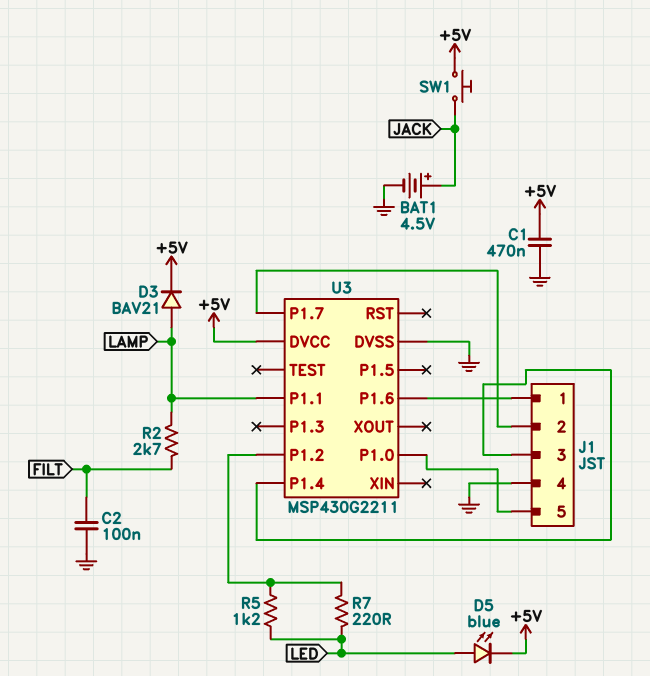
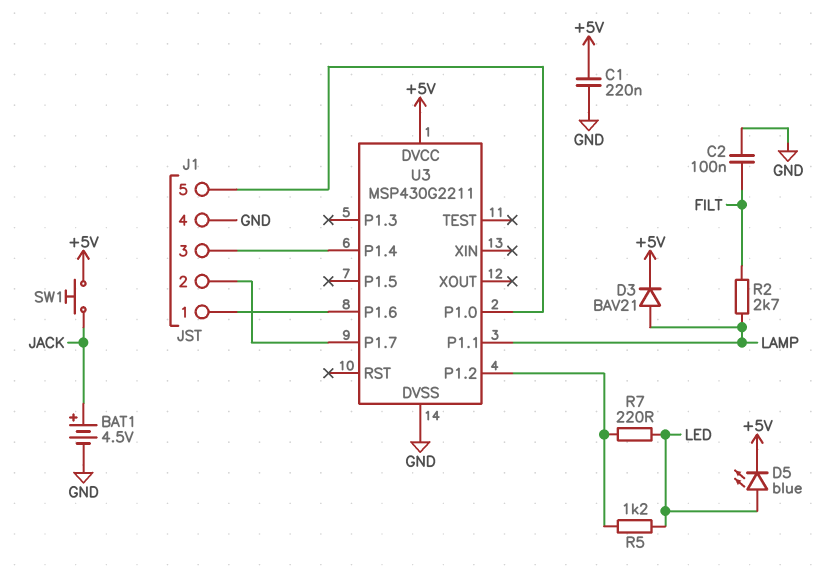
C1: 470nF (+5V, GND) -> 220nF (+5V, GND)

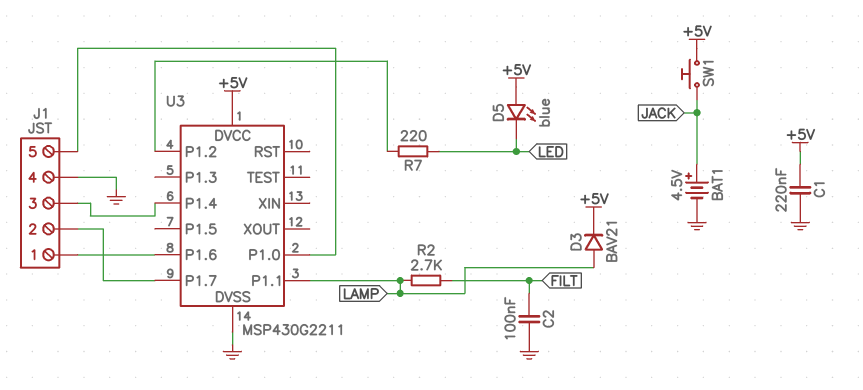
D5: LED blue (A LED, K +5V) -> LED blue (A +5V, K LED)
R5: 1.2k (LED, U3/P1.2) -> none

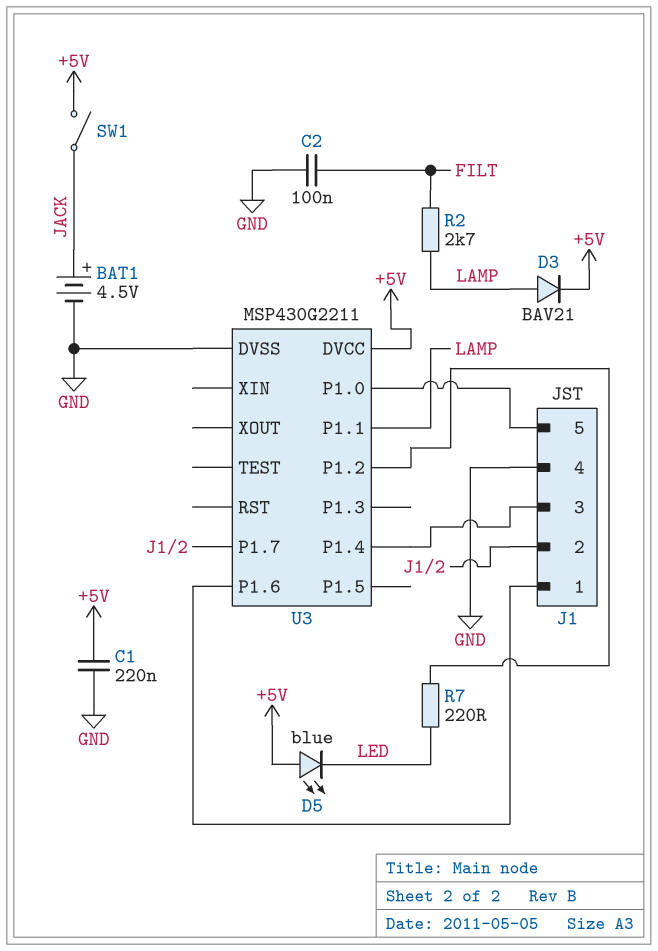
SW1: button (+5V, JACK) -> switch (+5V, JACK)

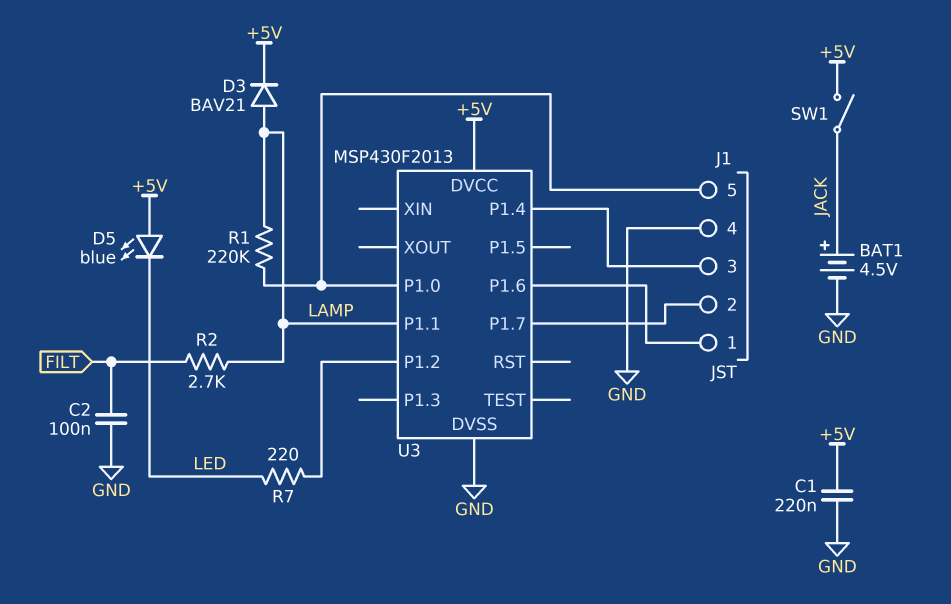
R1: none -> 220k (J1/5, LAMP)
U3: MSP430G2211 -> MSP430F2013

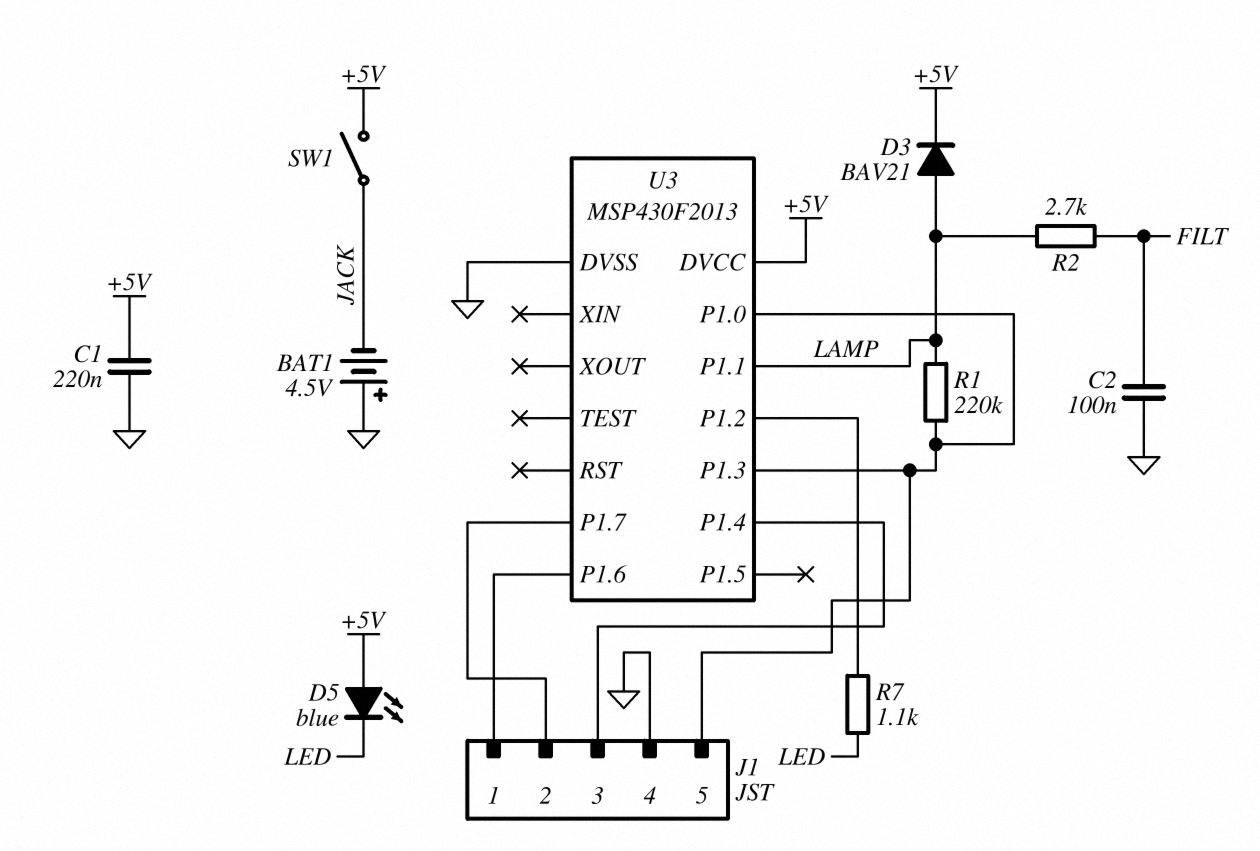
BAT1: 4.5V (plus JACK, minus GND) -> 4.5V (plus GND, minus JACK)
R7: 220 (LED, U3/P1.2) -> 1.1k (LED, U3/P1.2)
U3 pin P1.3: none -> J1/5

